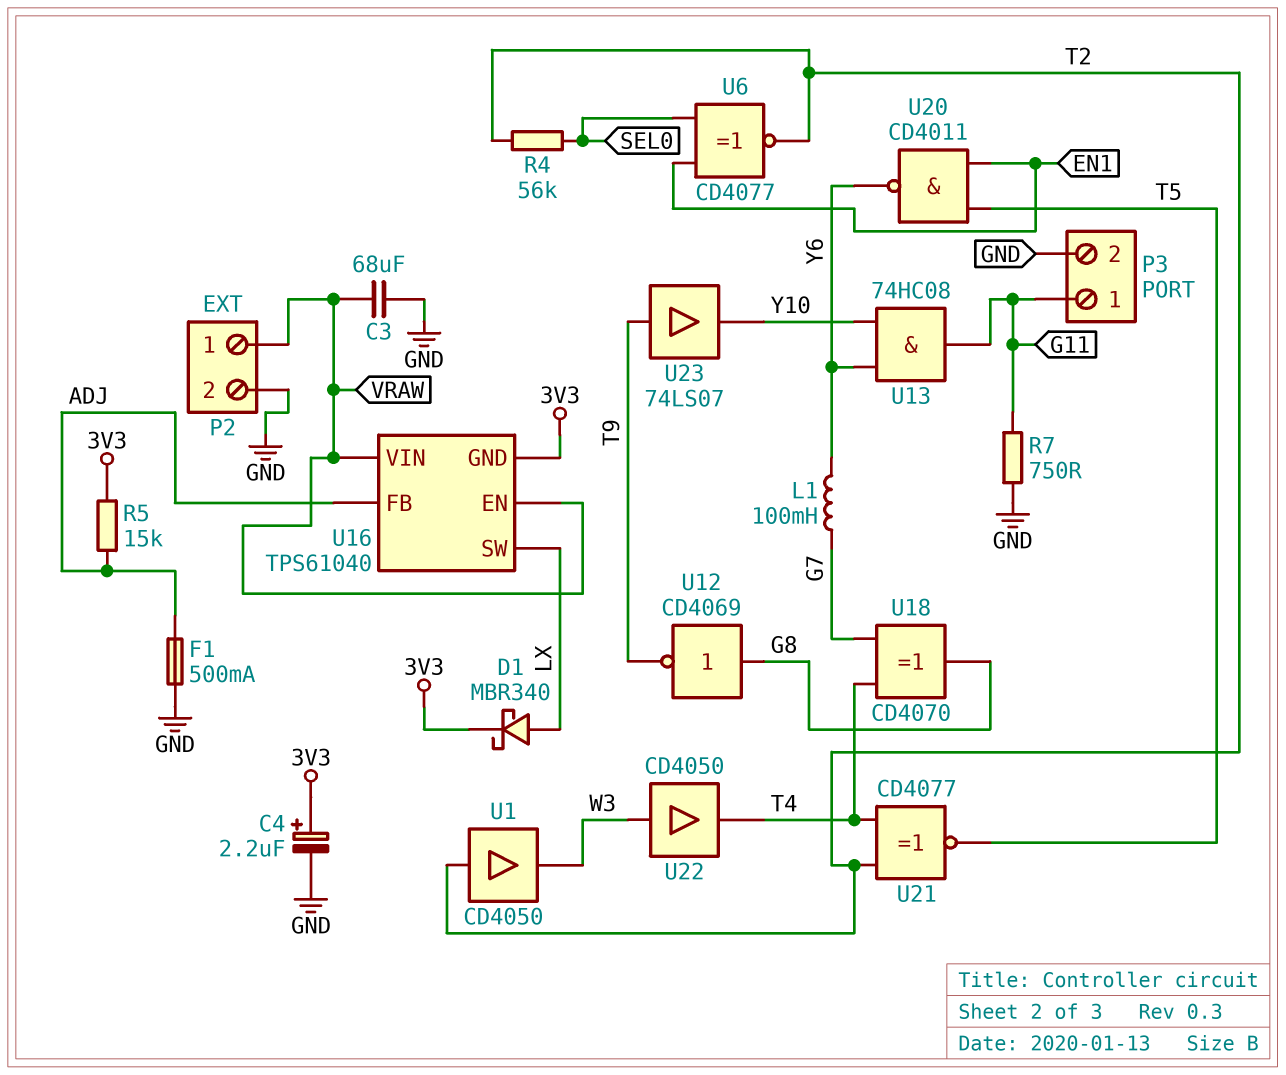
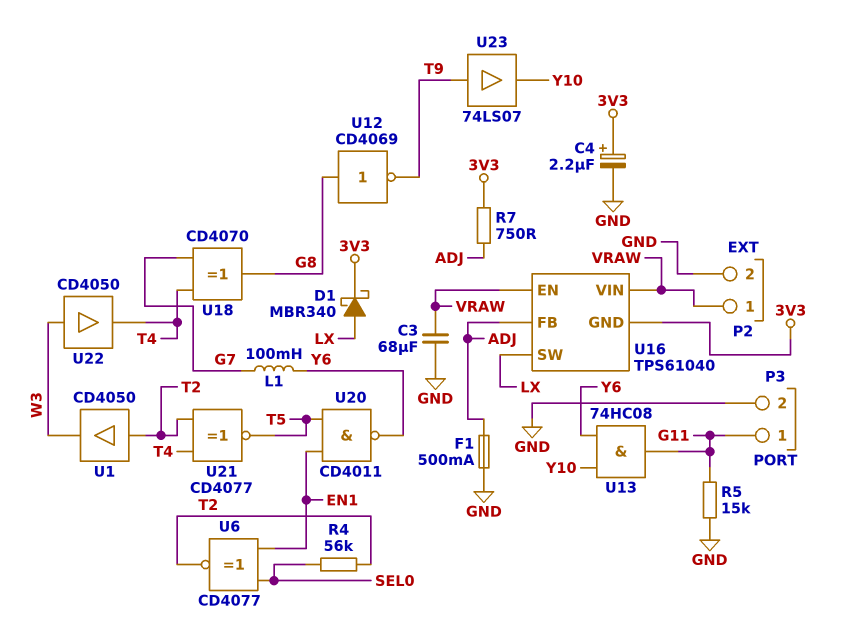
R5: 15k (3V3, ADJ) -> 15k (G11, GND)
R7: 750 (G11, GND) -> 750 (3V3, ADJ)

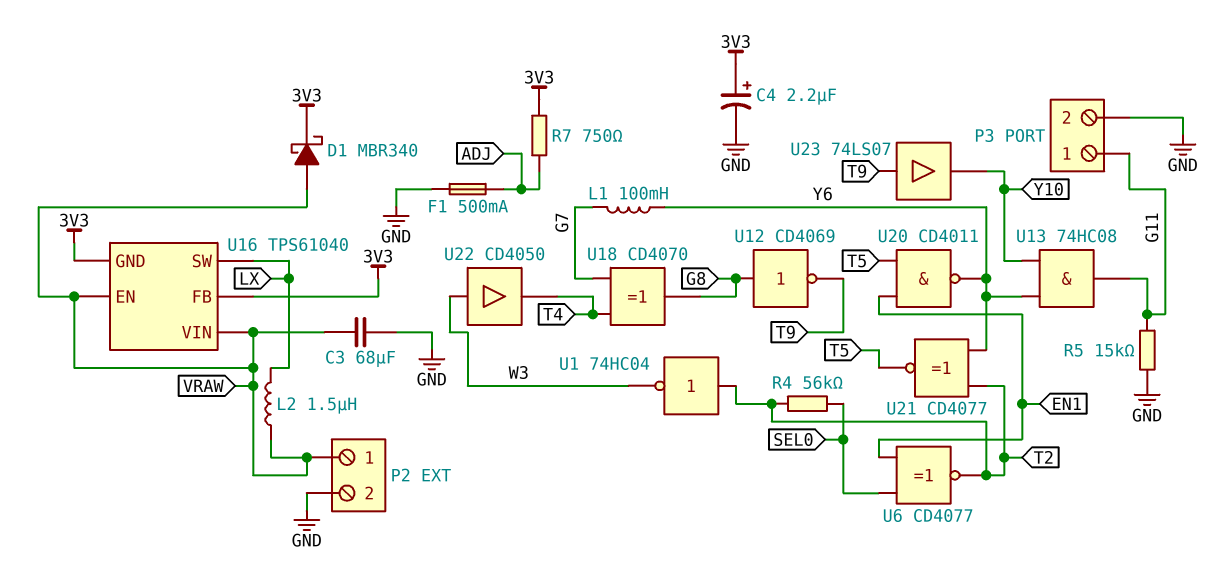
D1: schottky MBR340 (A LX, K 3V3) -> schottky MBR340 (A VRAW, K 3V3)
L2: none -> 1.5uH (LX, VRAW)
U1: buffer CD4050 (in T2, out W3) -> NOT 74HC04 (in T2, out W3)
U16 pin FB: ADJ -> 3V3
U21: XNOR CD4077 (in T2, in T4, out T5) -> XNOR CD4077 (in T2, in Y6, out T5)

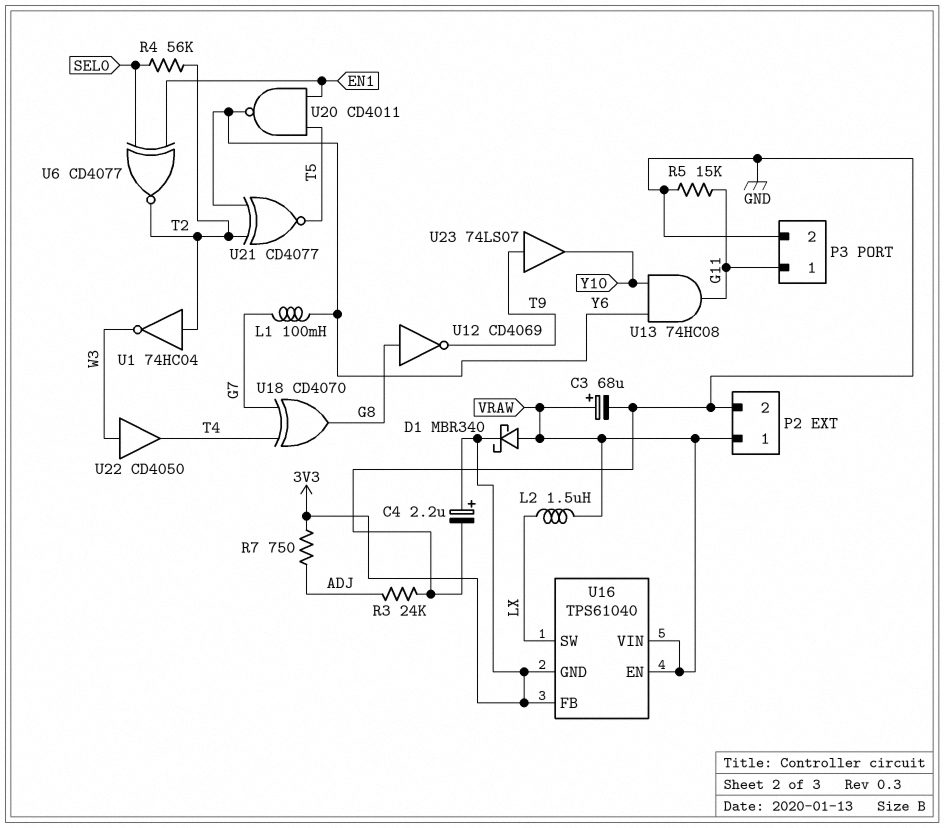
C3: 68uF (GND, VRAW) -> 68uF (plus VRAW, minus GND)
F1: 500mA (ADJ, GND) -> none
R3: none -> 24k (ADJ, GND)

